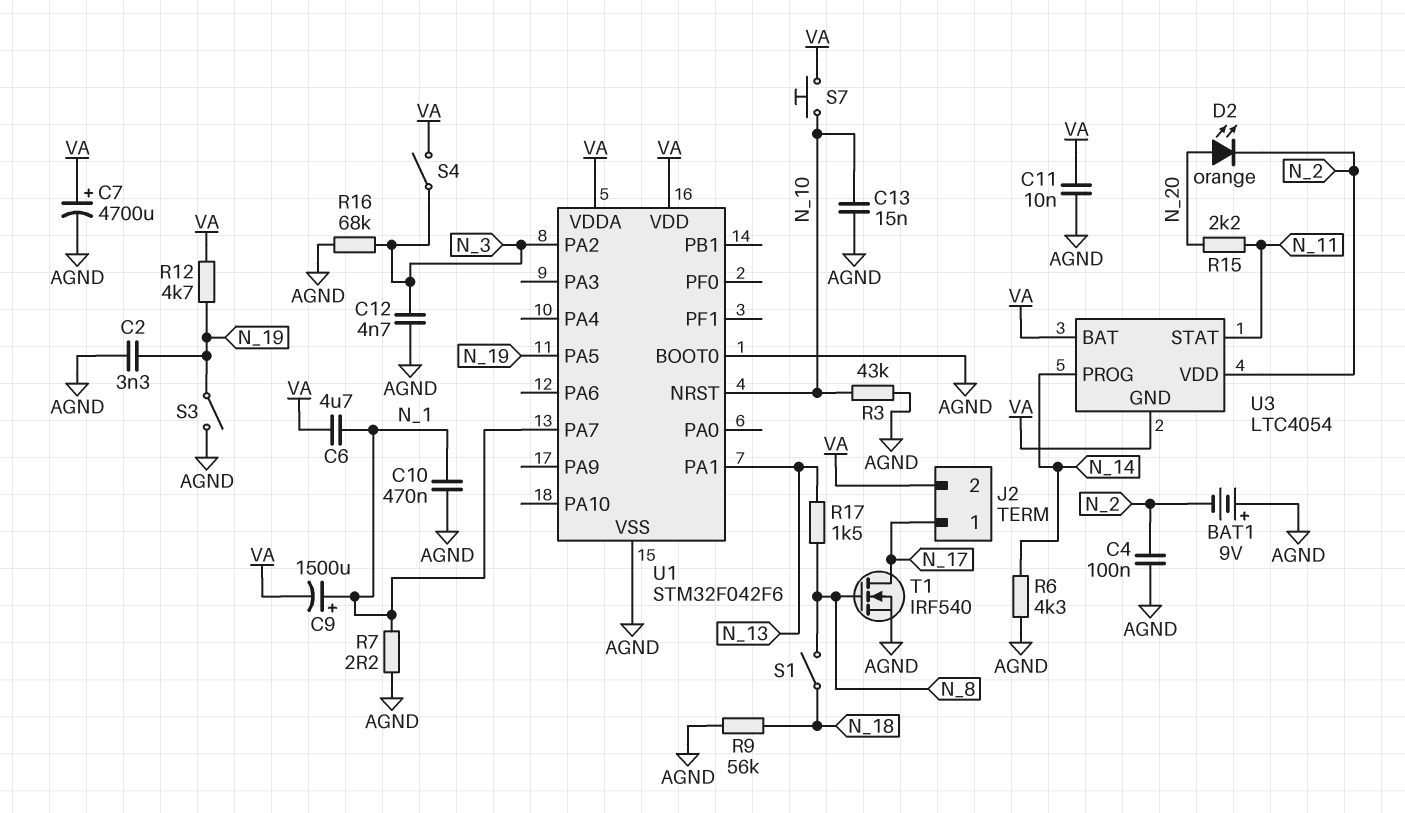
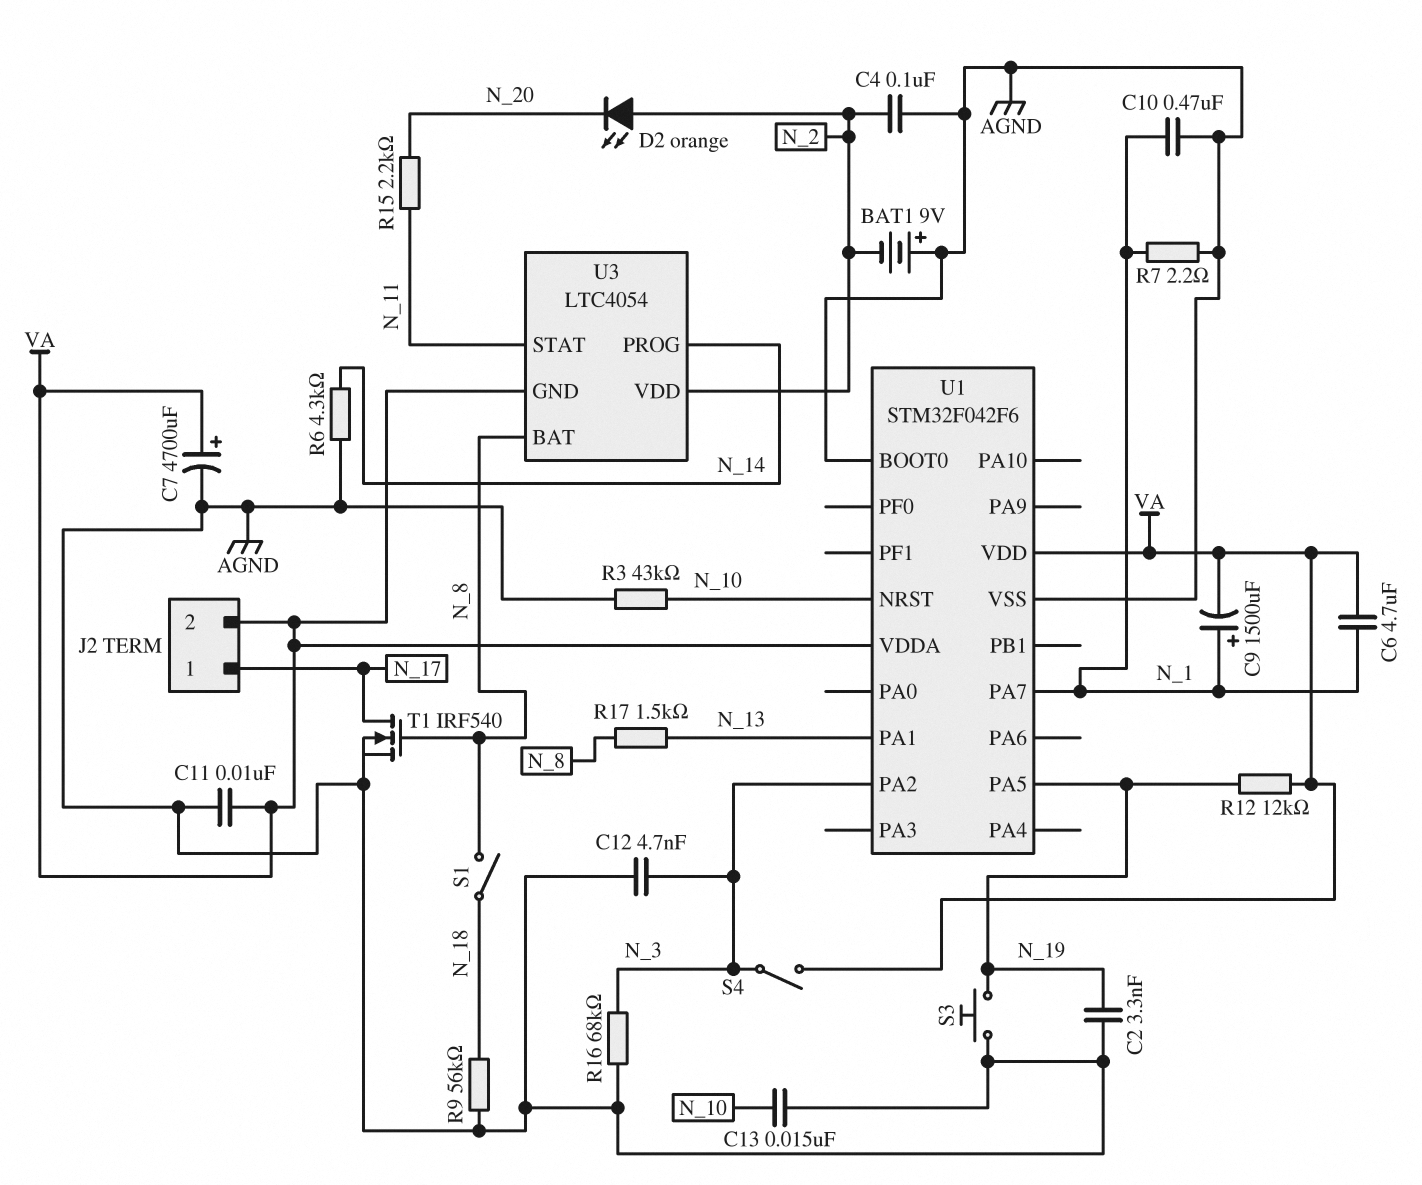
D2: LED orange (A N_20, K N_2) -> LED orange (A N_2, K N_20)
R12: 4.7k (N_19, VA) -> 12k (N_19, VA)
S3: switch (AGND, N_19) -> button (AGND, N_19)
S7: button (N_10, VA) -> none
U3 pin BAT: VA -> N_8

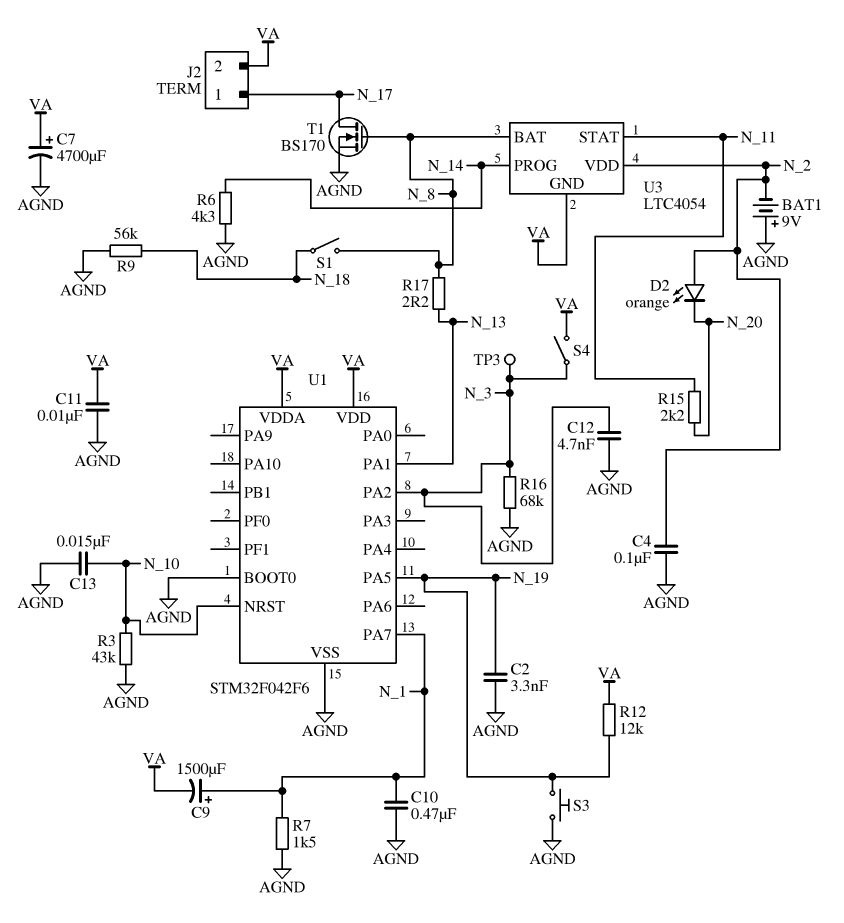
C6: 4.7uF (N_1, VA) -> none
R7: 2.2 (AGND, N_1) -> 1.5k (AGND, N_1)
R17: 1.5k (N_8, N_13) -> 2.2 (N_8, N_13)
T1: NMOS IRF540 (G N_8, D N_17, S AGND) -> NMOS BS170 (G N_8, D N_17, S AGND)
TP3: none -> test point (N_3)

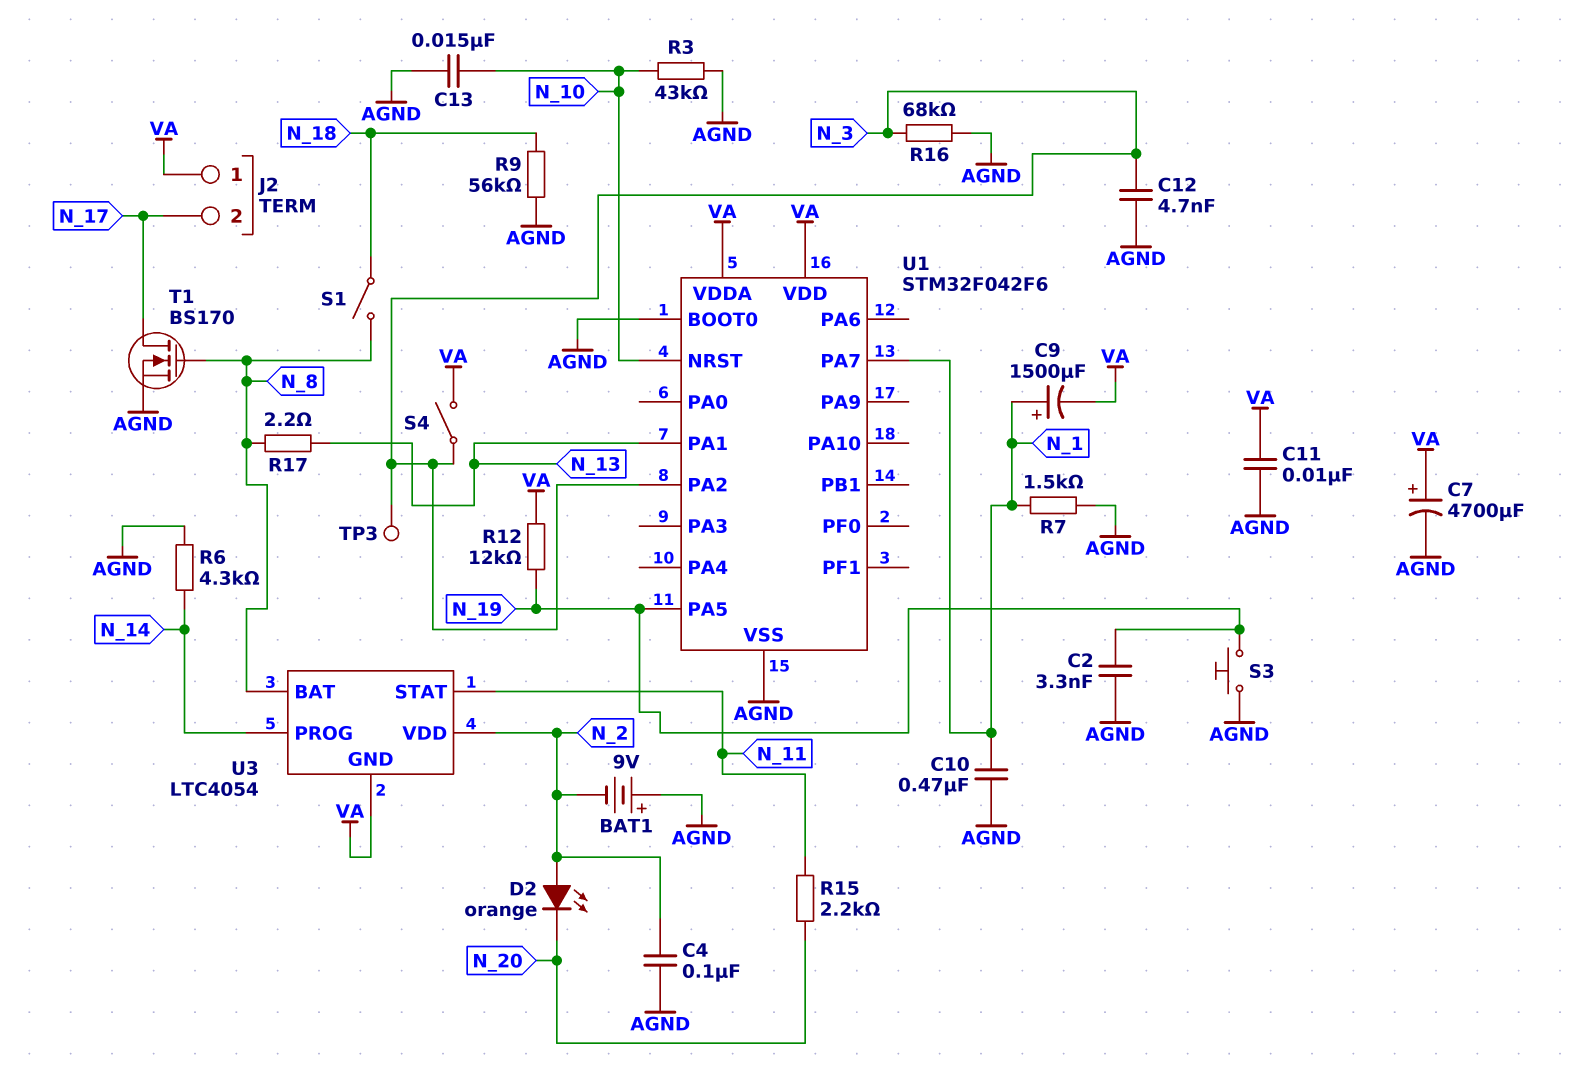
J2 pin 1: N_17 -> VA
J2 pin 2: VA -> N_17

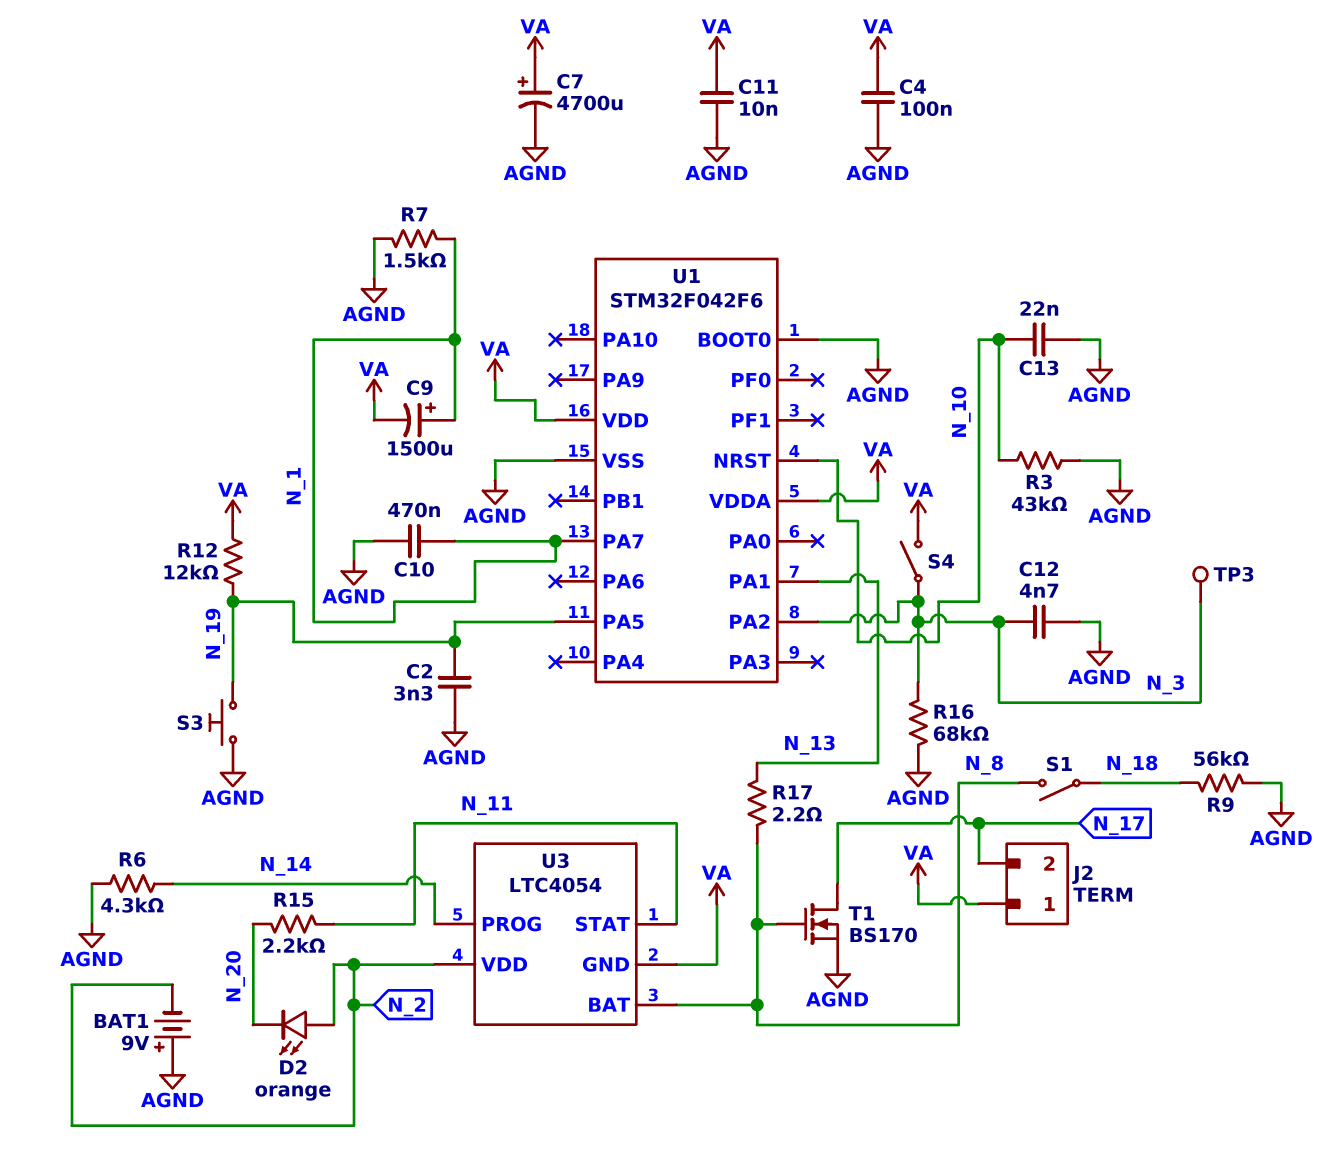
C4: 100nF (AGND, N_2) -> 100nF (AGND, VA)
C13: 15nF (AGND, N_10) -> 22nF (AGND, N_10)

